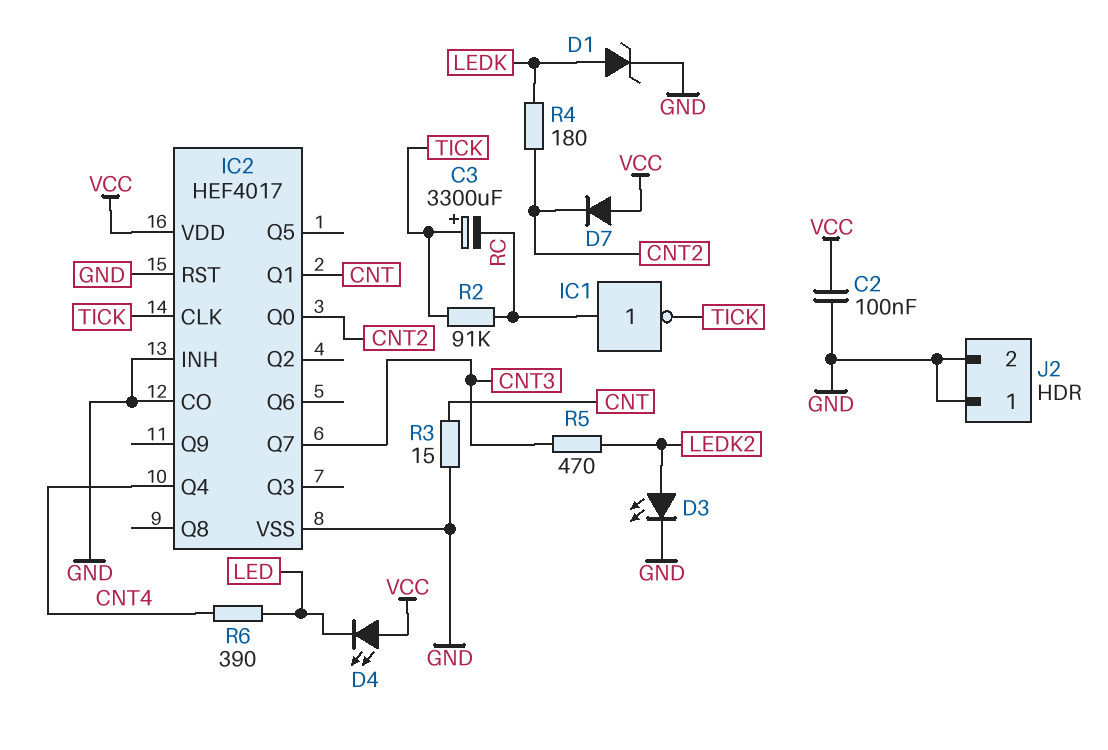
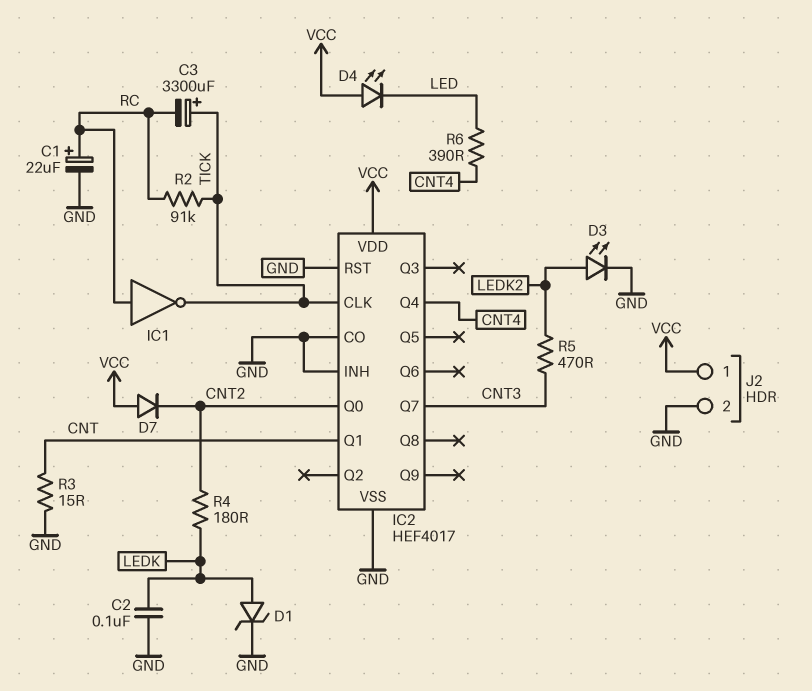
C1: none -> 22uF (plus RC, minus GND)
C2: 100nF (GND, VCC) -> 100nF (GND, LEDK)
J2 pin 1: GND -> VCC

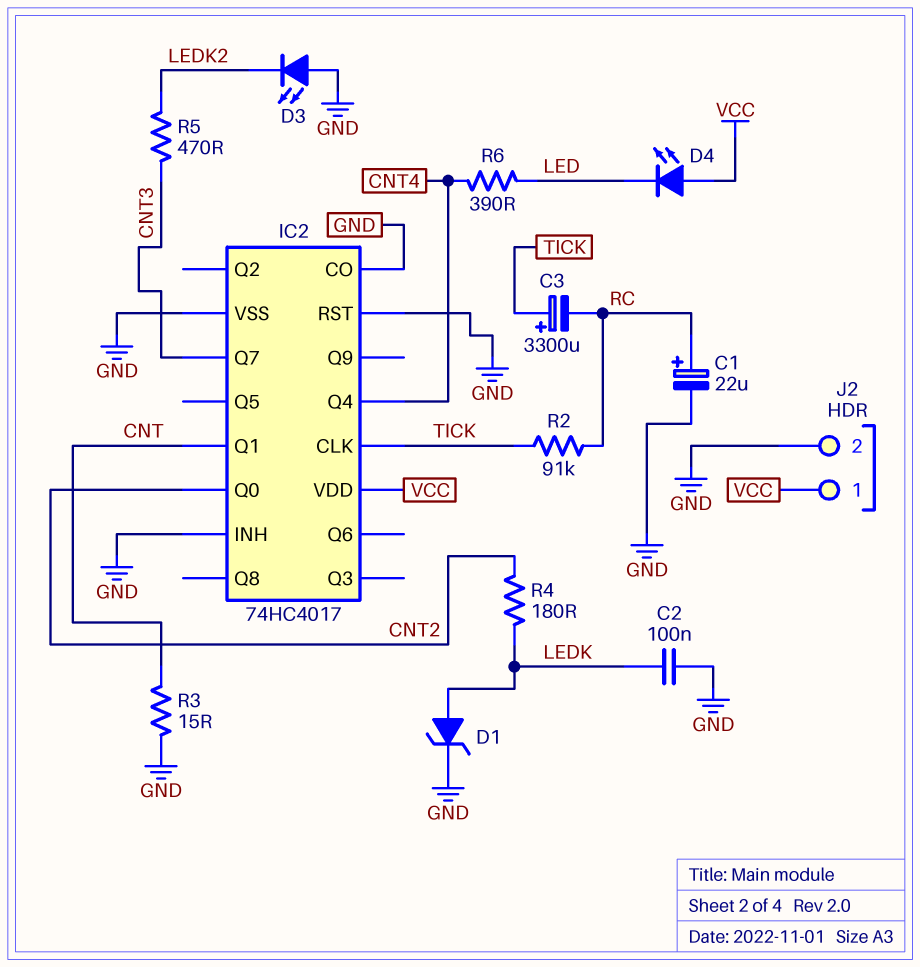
D3: LED (A LEDK2, K GND) -> LED (A GND, K LEDK2)
D7: diode (A VCC, K CNT2) -> none
IC1: NOT (in RC, out TICK) -> none
IC2: HEF4017 -> 74HC4017

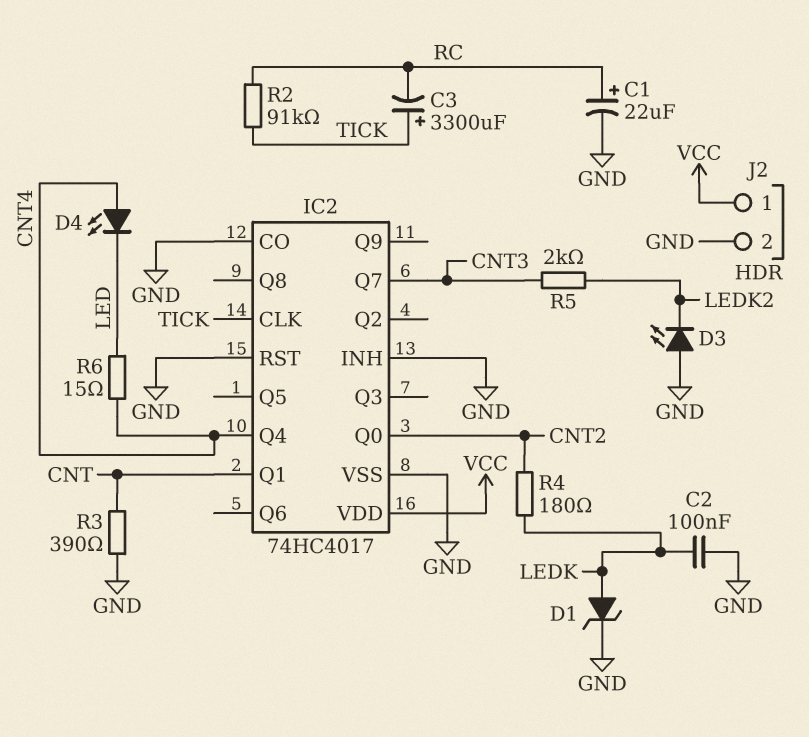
D4: LED (A VCC, K LED) -> LED (A CNT4, K LED)
R3: 15 (CNT, GND) -> 390 (CNT, GND)
R5: 470 (CNT3, LEDK2) -> 2k (CNT3, LEDK2)
R6: 390 (CNT4, LED) -> 15 (CNT4, LED)

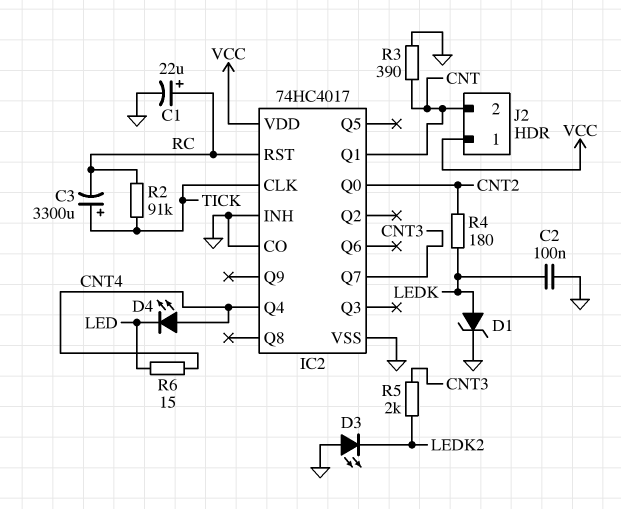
IC2 pin RST: GND -> RC
J2 pin 2: GND -> CNT

